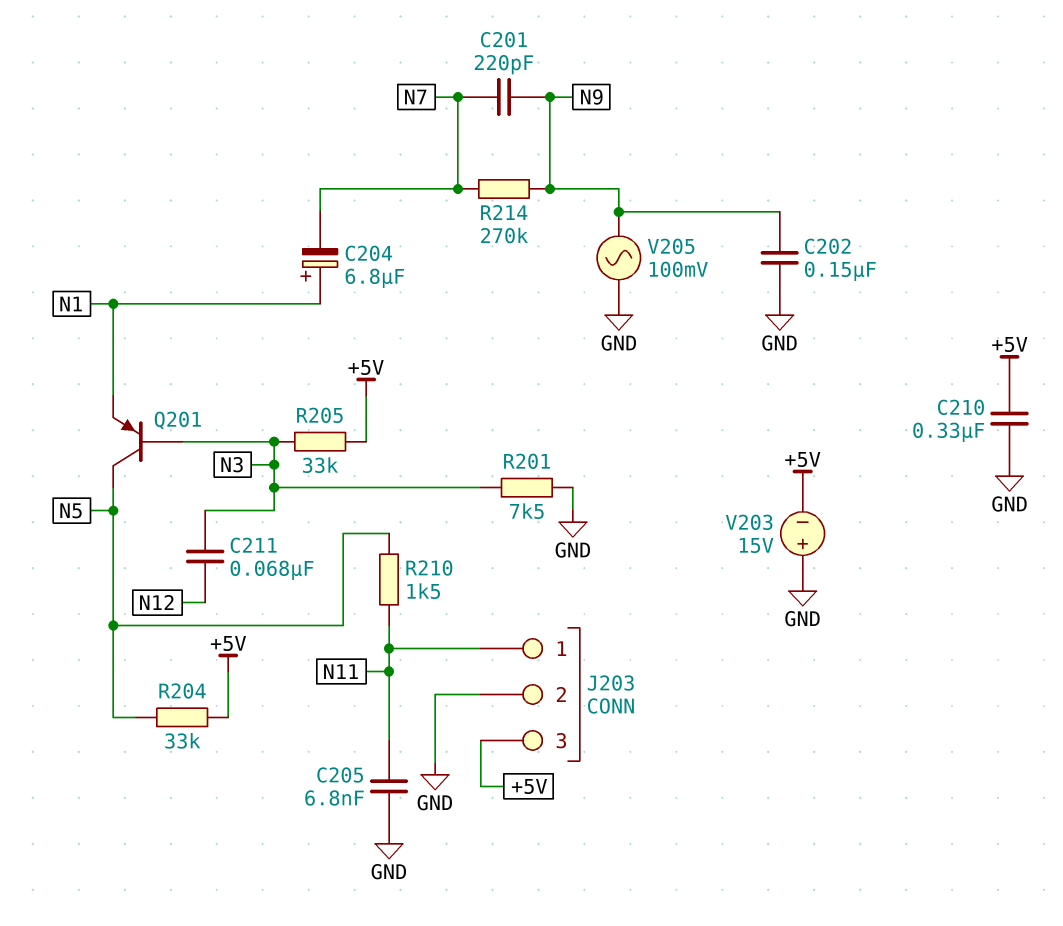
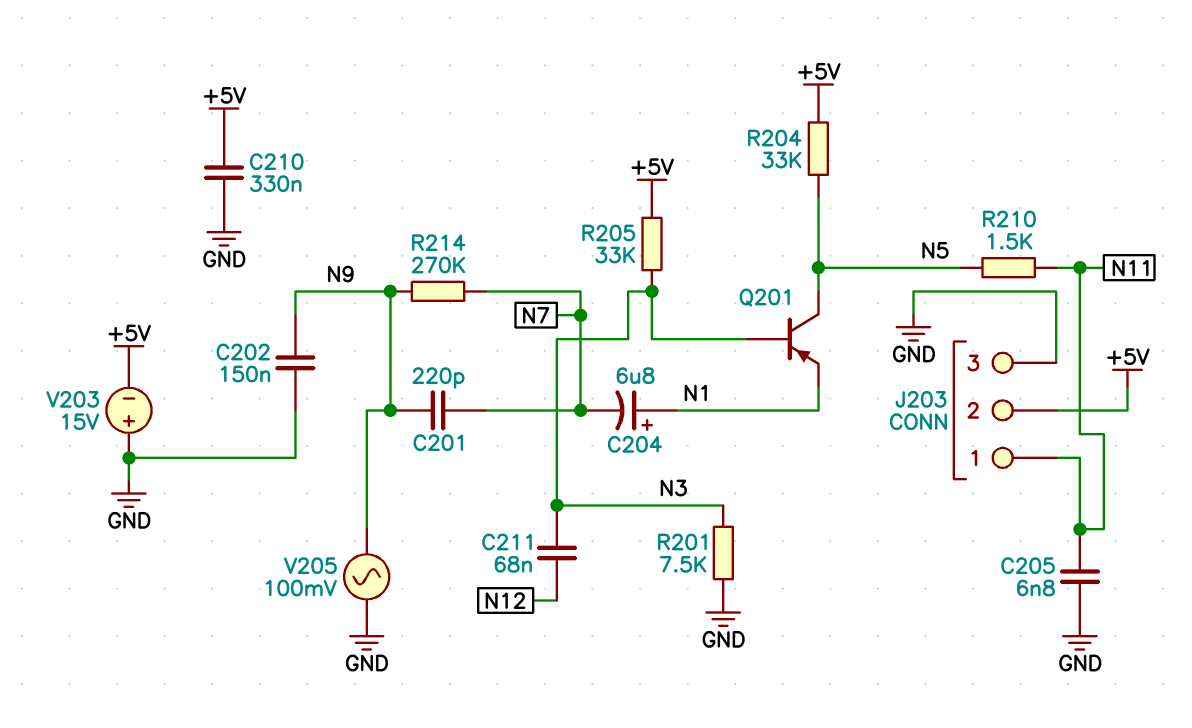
J203 pin 2: GND -> +5V
J203 pin 3: +5V -> GND

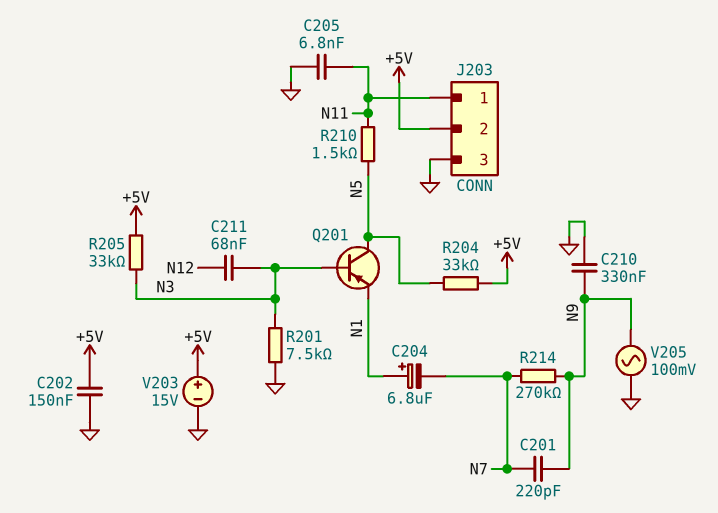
C202: 150nF (GND, N9) -> 150nF (+5V, GND)
C210: 330nF (+5V, GND) -> 330nF (GND, N9)
V203: 15V (plus GND, minus +5V) -> 15V (plus +5V, minus GND)

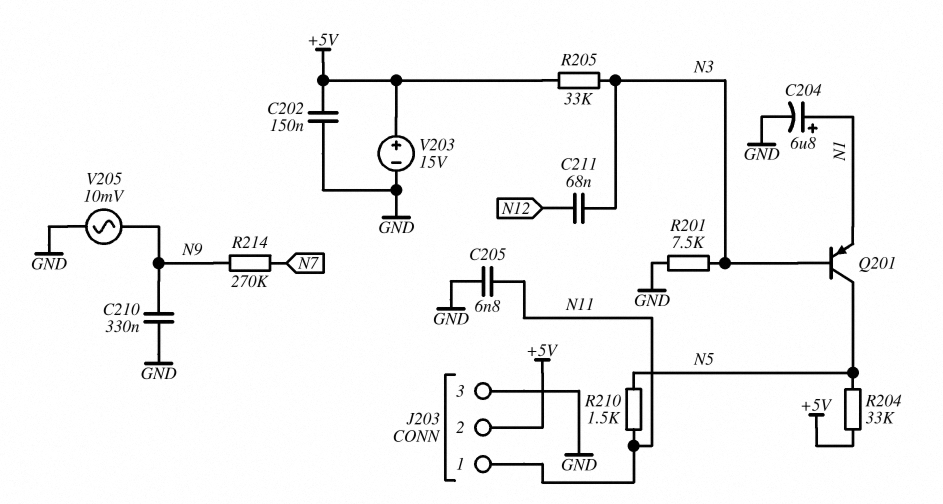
C201: 220pF (N7, N9) -> none
C204: 6.8uF (plus N1, minus N7) -> 6.8uF (plus N1, minus GND)
V205: AC 100mV (GND, N9) -> AC 10mV (GND, N9)

